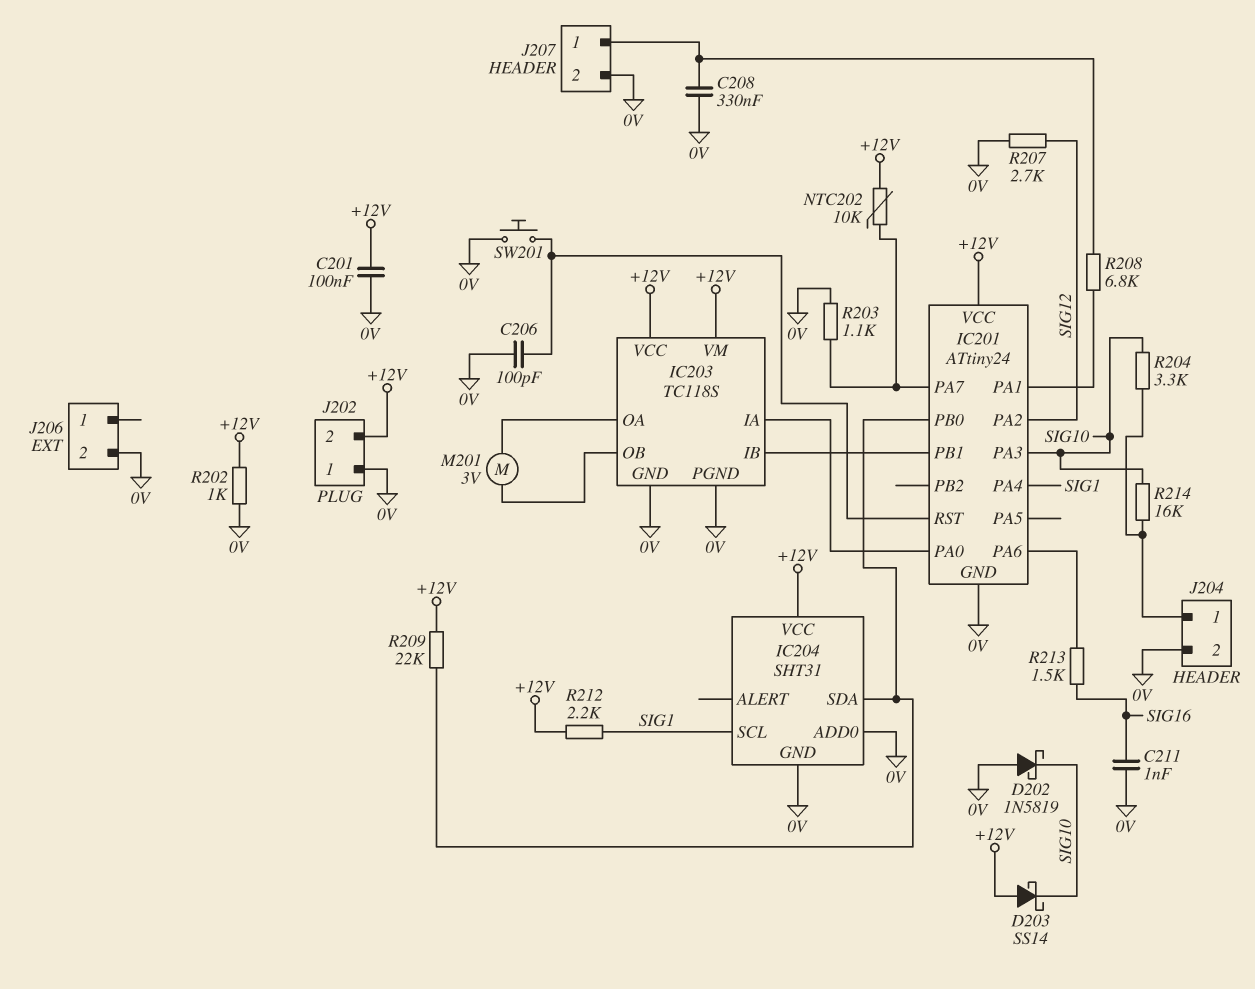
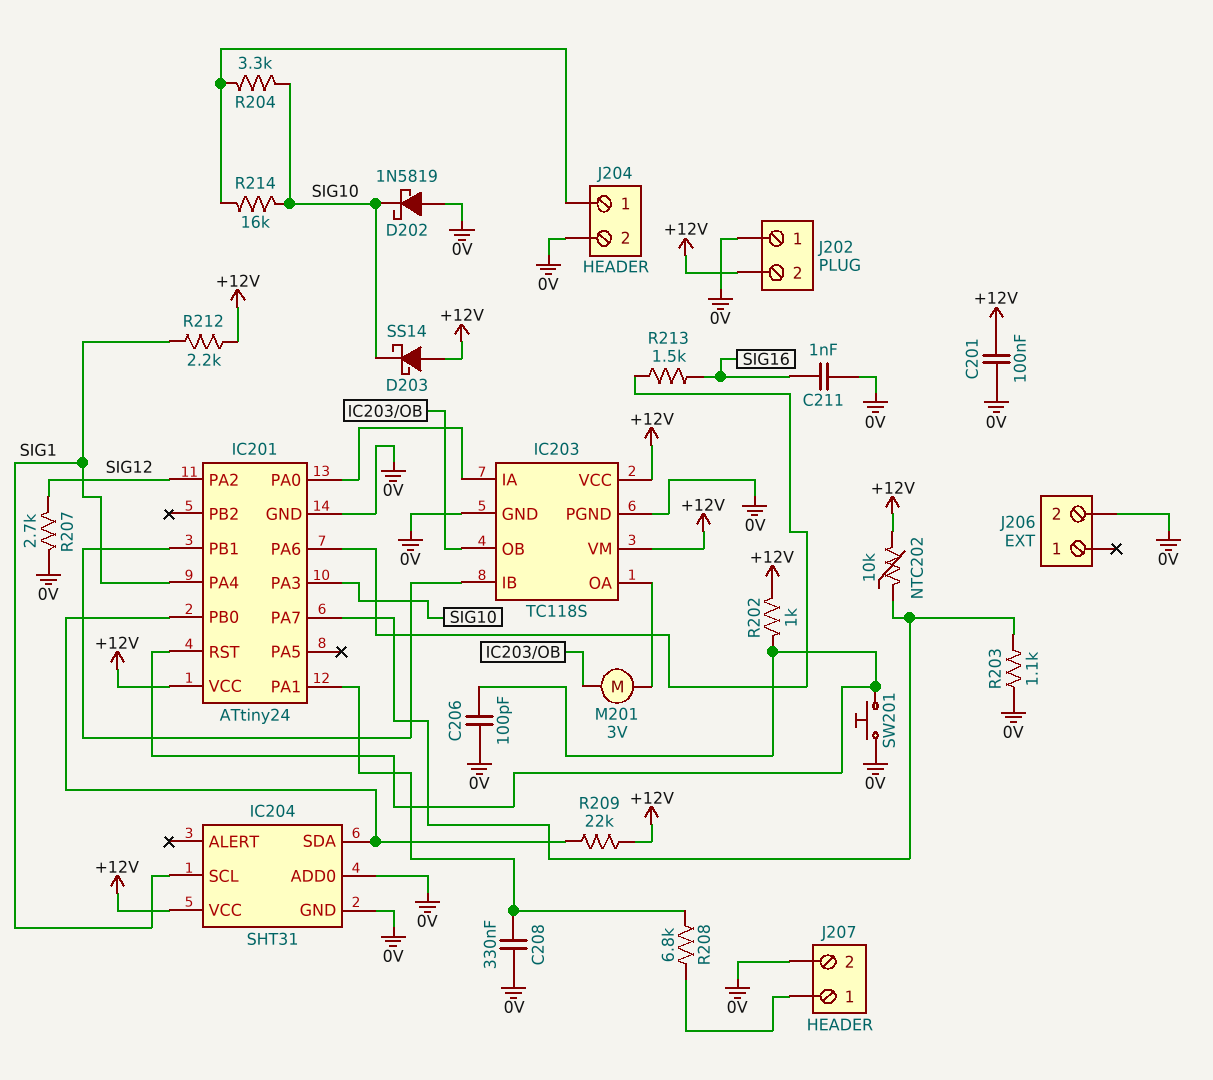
C208: 330nF (0V, J207/1) -> 330nF (0V, IC201/PA1)
R202: 1k (+12V, 0V) -> 1k (+12V, IC201/RST)

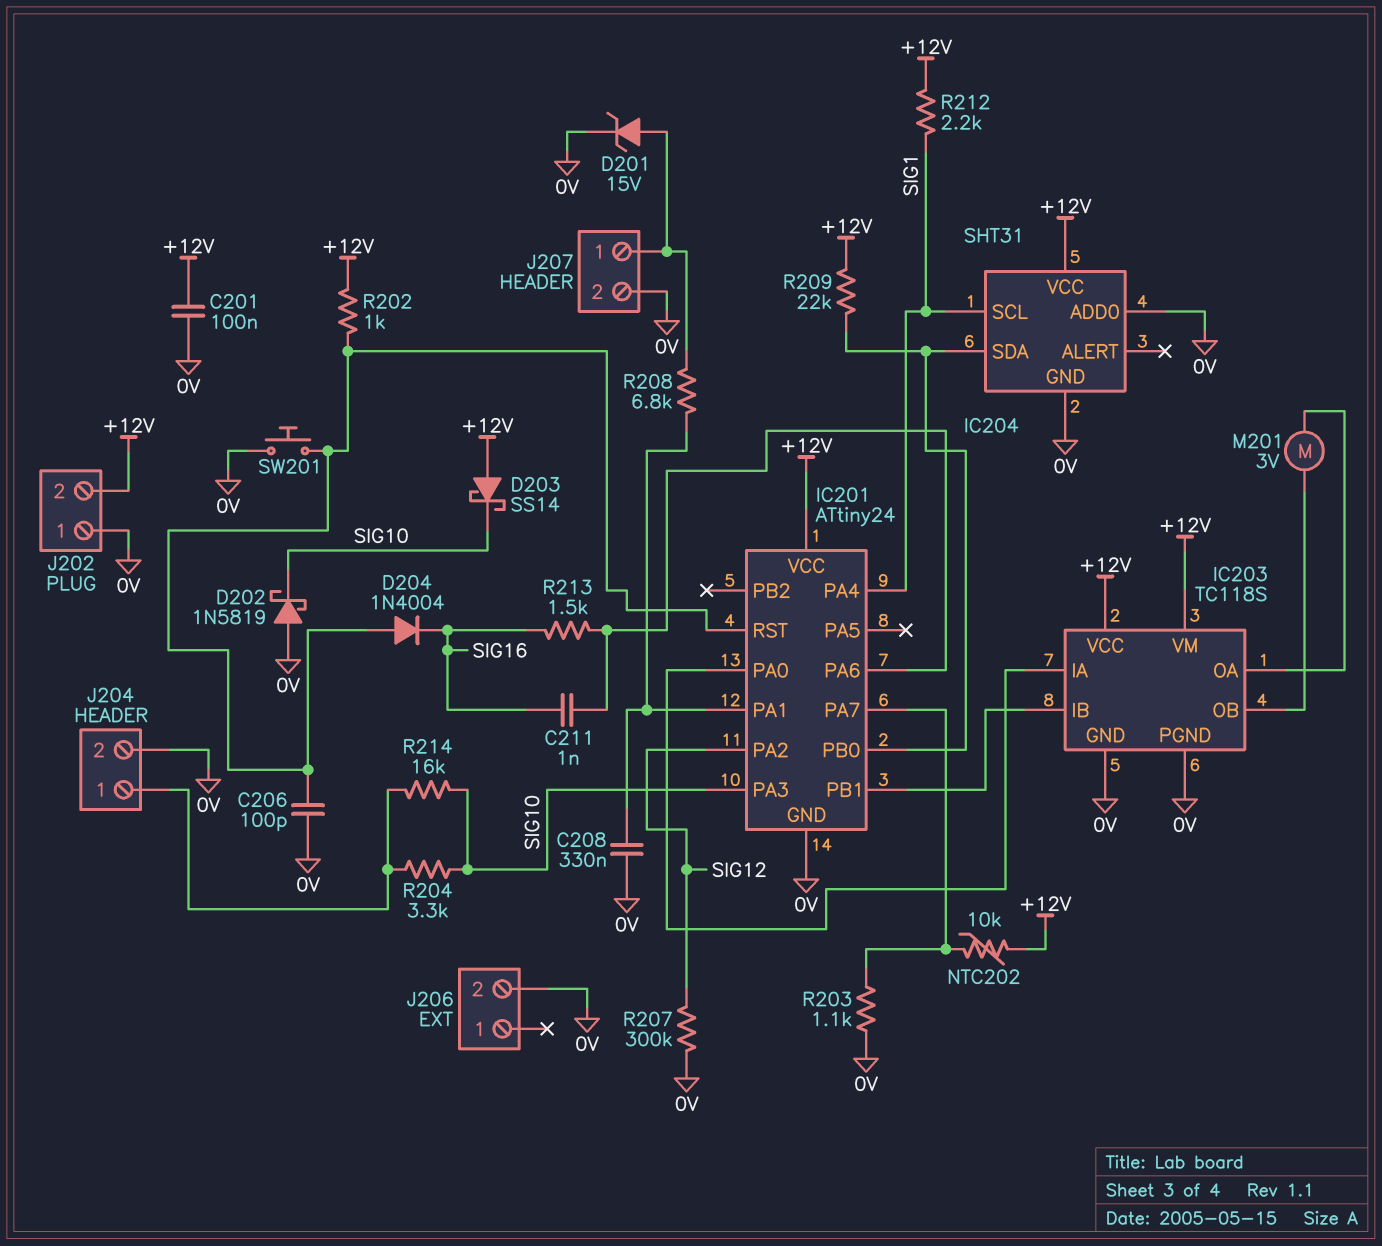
C211: 1nF (0V, SIG16) -> 1nF (IC201/PA6, SIG16)
D201: none -> zener 15V (A J207/1, K 0V)
D204: none -> diode 1N4004 (A IC201/RST, K SIG16)
R207: 2.7k (0V, SIG12) -> 300k (0V, SIG12)

